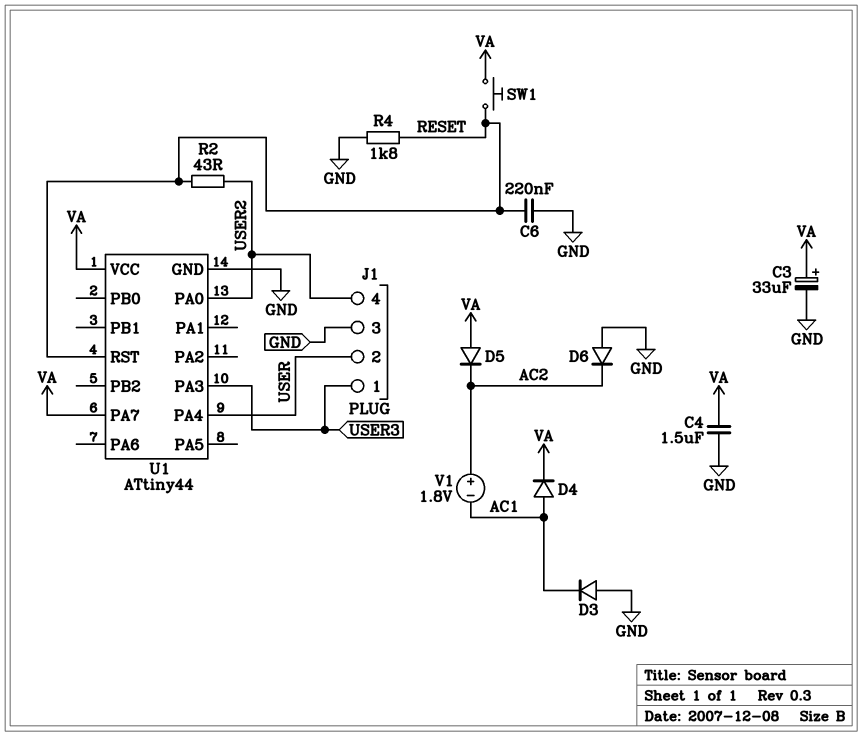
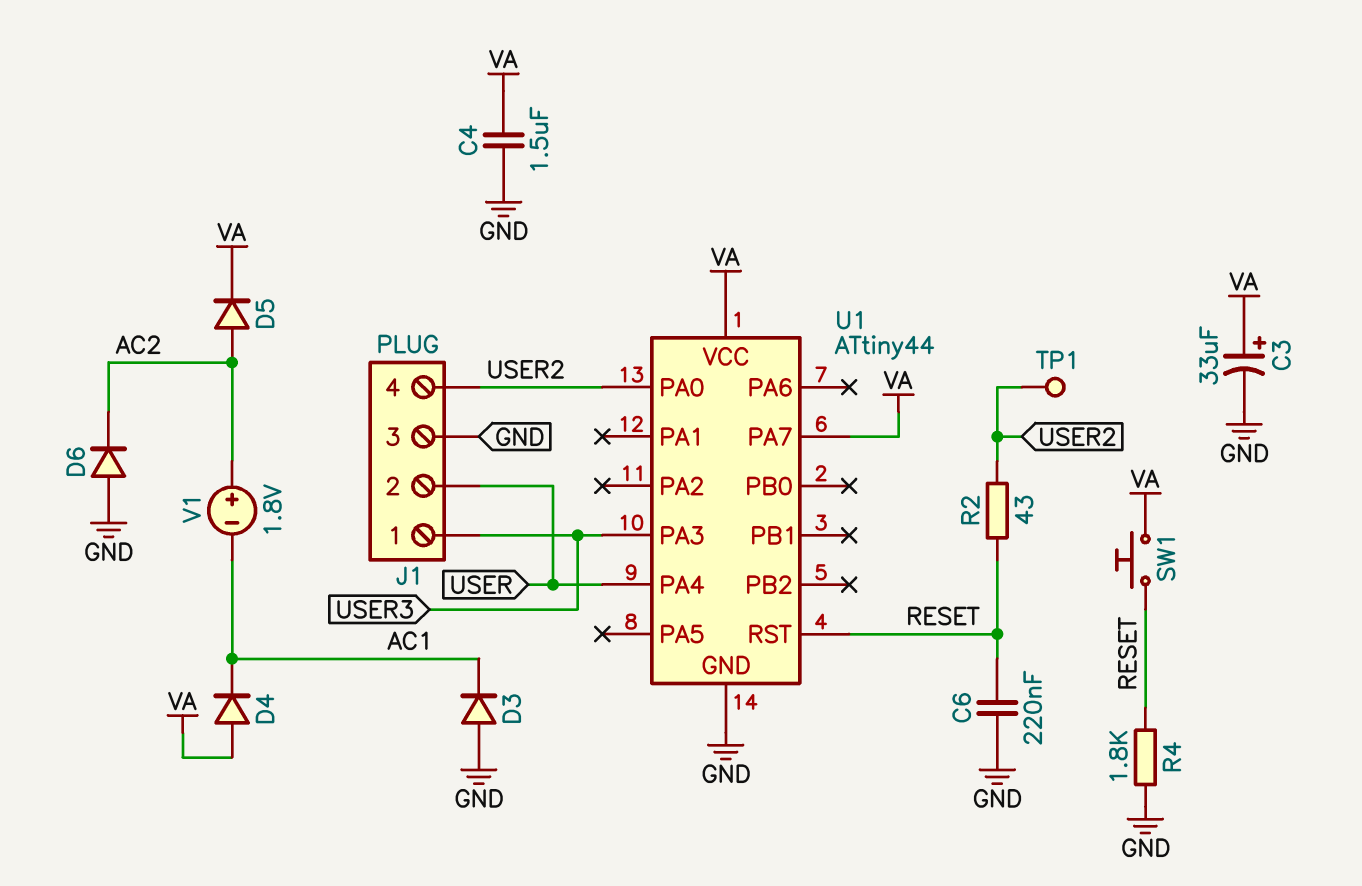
D4: diode (A AC1, K VA) -> diode (A VA, K AC1)
D5: diode (A VA, K AC2) -> diode (A AC2, K VA)
TP1: none -> test point (USER2)

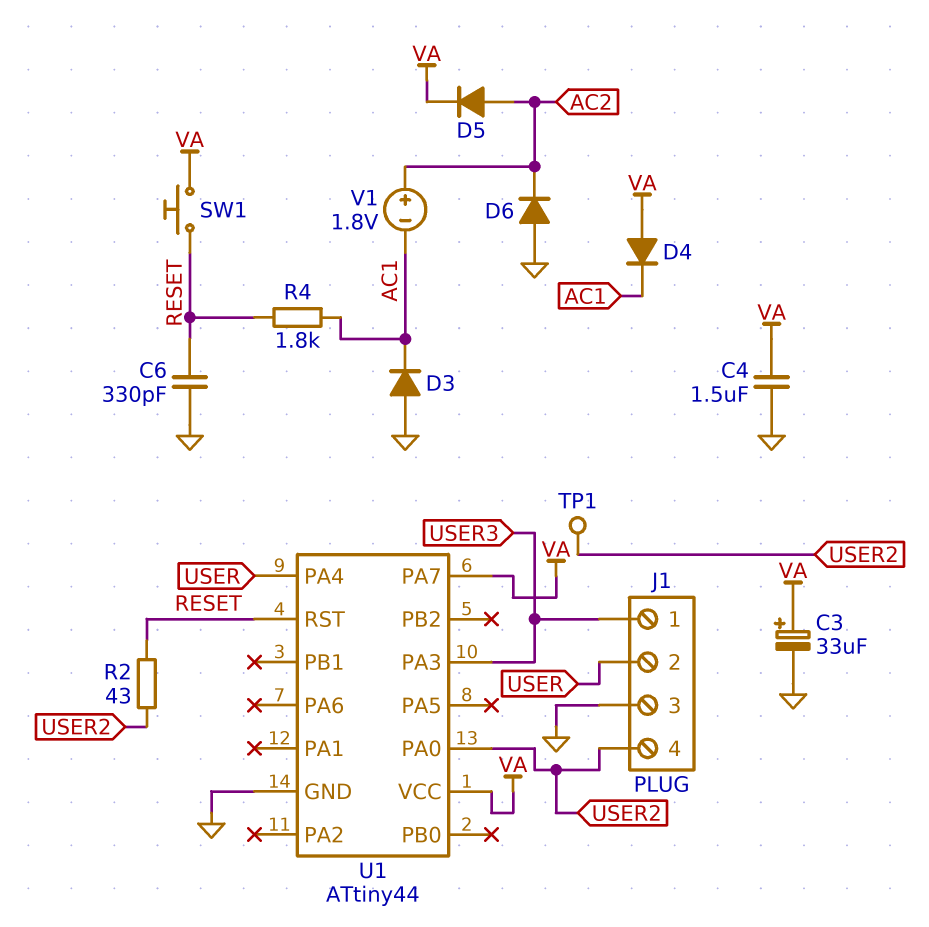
C6: 220nF (GND, RESET) -> 330pF (GND, RESET)
R4: 1.8k (GND, RESET) -> 1.8k (AC1, RESET)

